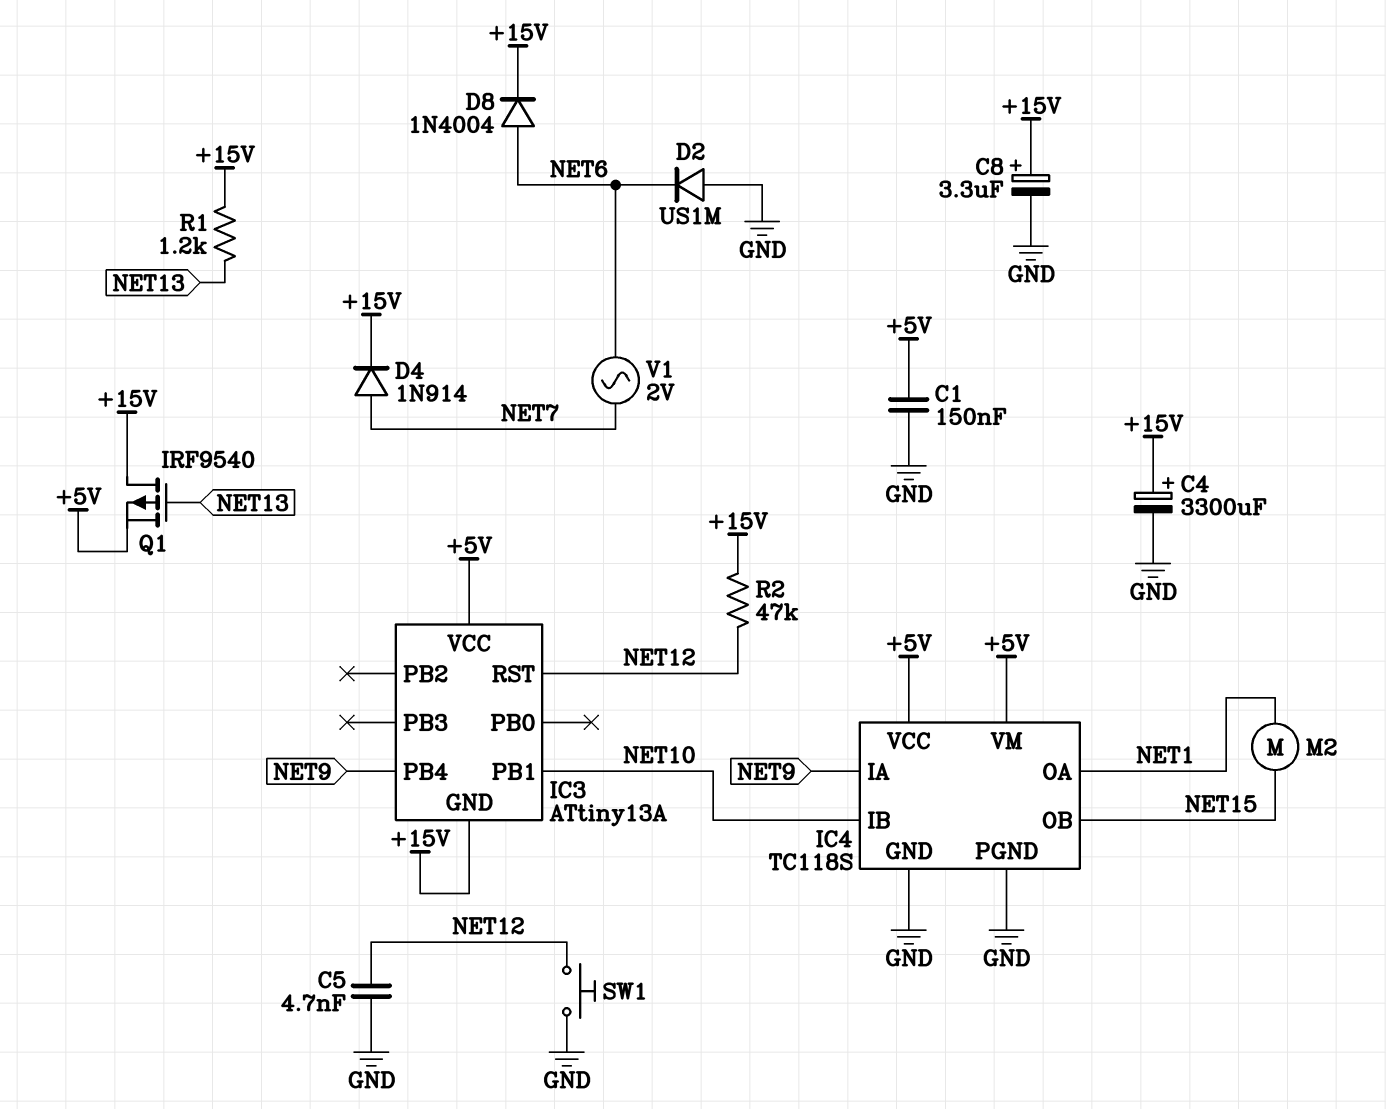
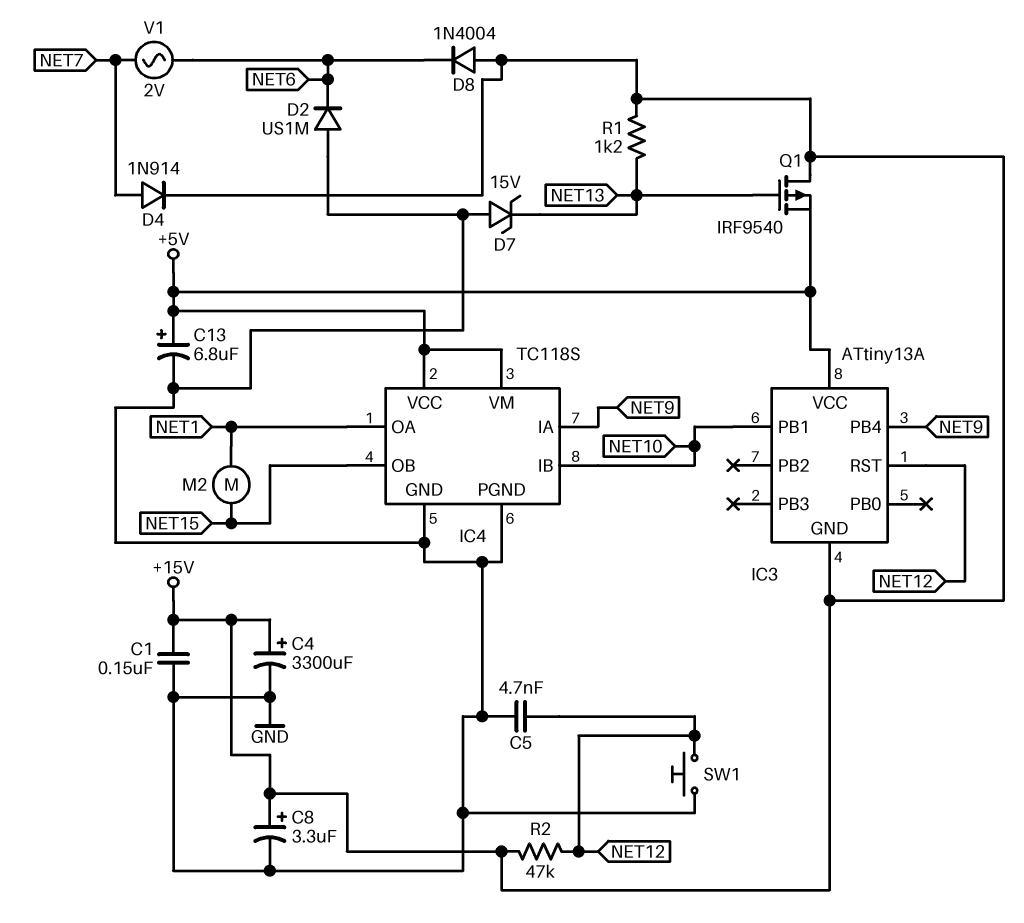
C1: 150nF (+5V, GND) -> 150nF (+15V, GND)
C13: none -> 6.8uF (plus +5V, minus GND)
D7: none -> zener 15V (A GND, K NET13)
D8: diode 1N4004 (A NET6, K +15V) -> diode 1N4004 (A +15V, K NET6)

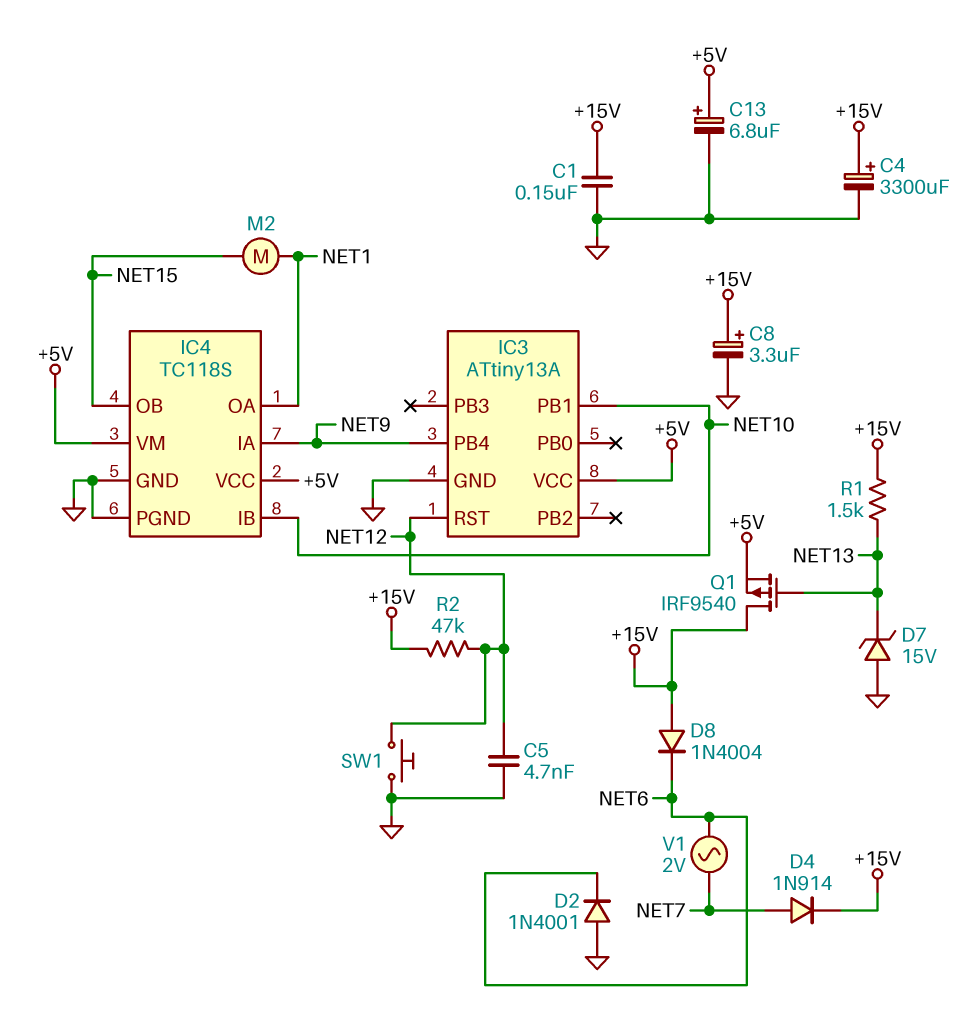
D2: diode US1M (A GND, K NET6) -> diode 1N4001 (A GND, K NET6)
IC3 pin GND: +15V -> GND
R1: 1.2k (+15V, NET13) -> 1.5k (+15V, NET13)

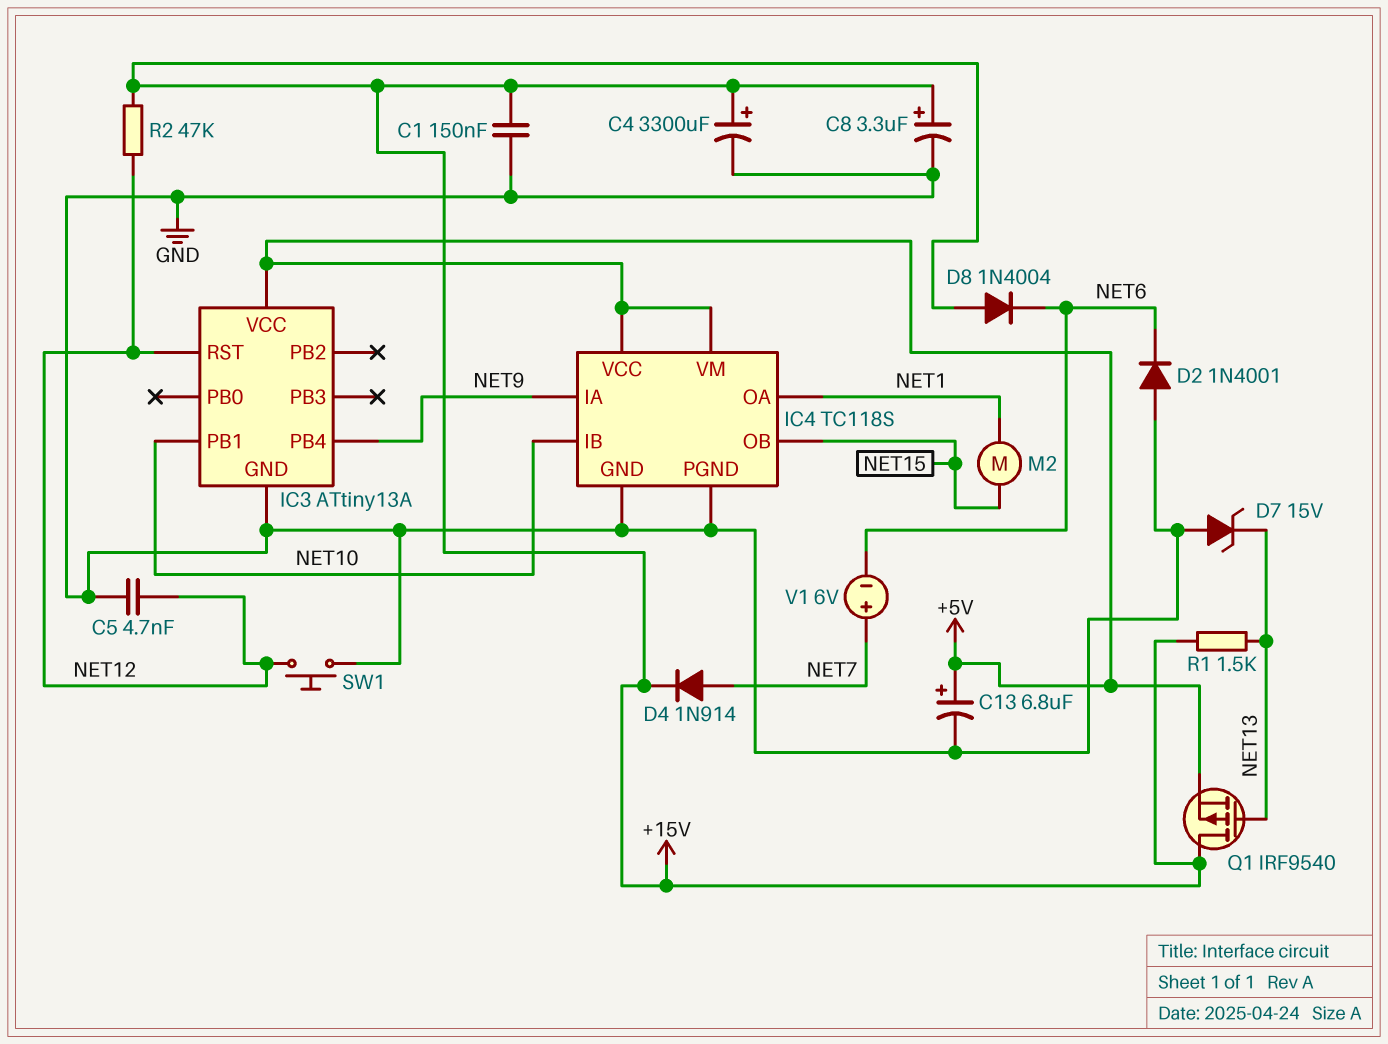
V1: AC 2V (NET6, NET7) -> 6V (plus NET7, minus NET6)

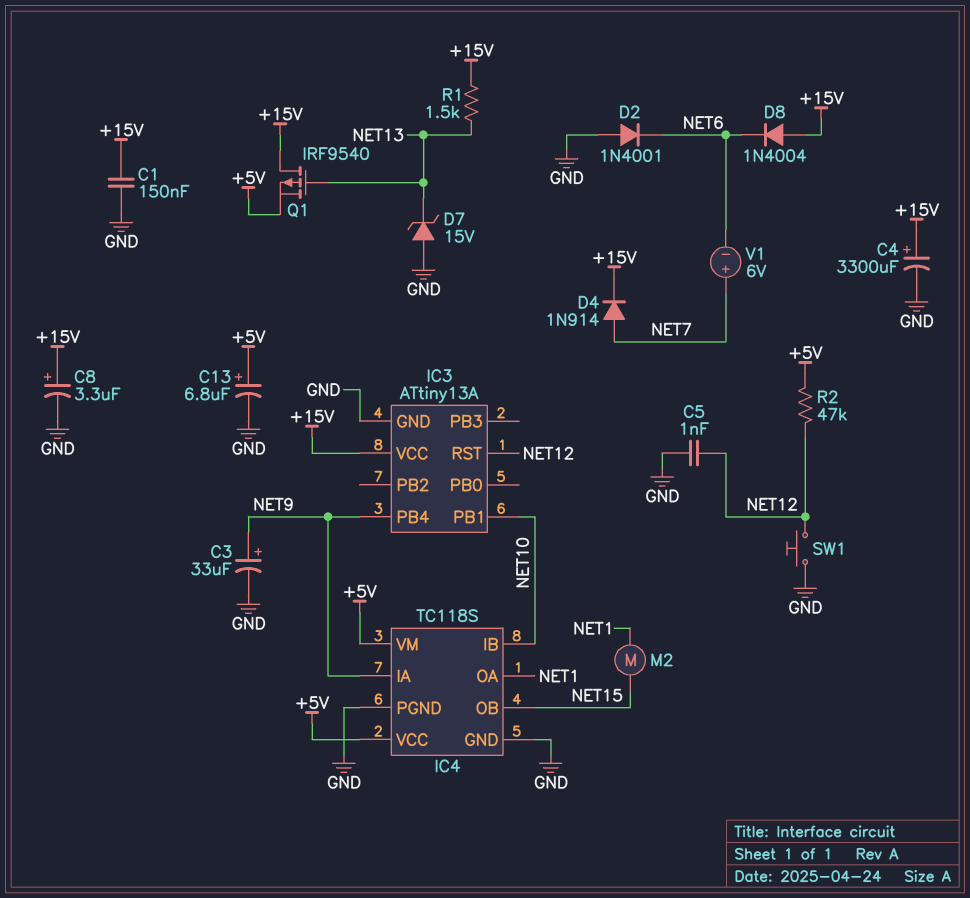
C3: none -> 33uF (plus NET9, minus GND)
C5: 4.7nF (GND, NET12) -> 1nF (GND, NET12)
IC3 pin VCC: +5V -> +15V
R2: 47k (+15V, NET12) -> 47k (+5V, NET12)

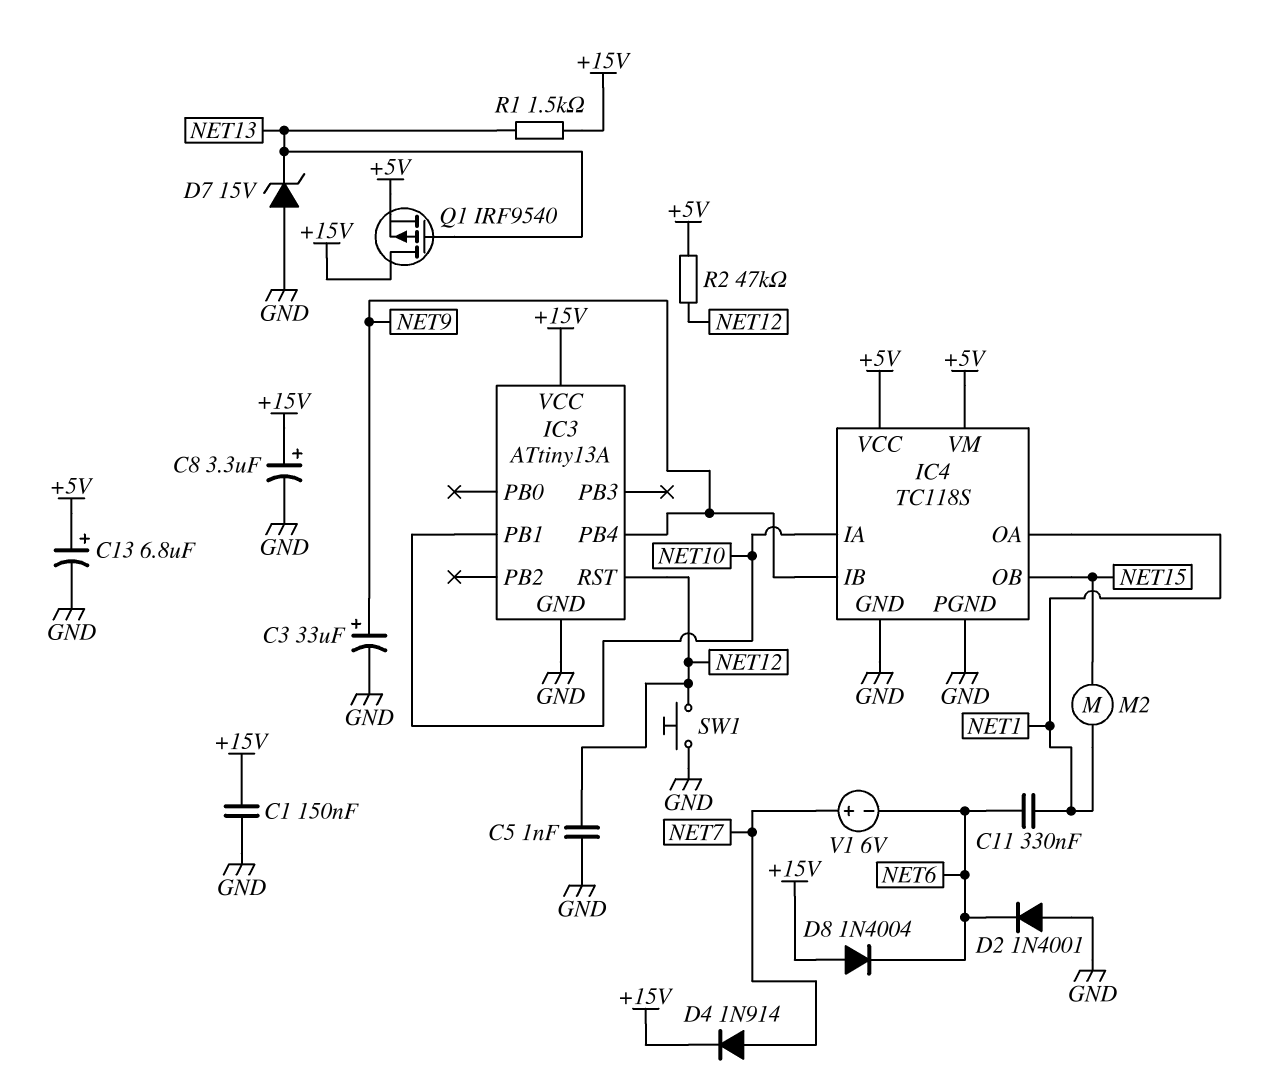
C4: 3300uF (plus +15V, minus GND) -> none
C11: none -> 330nF (NET1, NET6)
IC4 pin IA: NET9 -> NET10
IC4 pin IB: NET10 -> NET9

